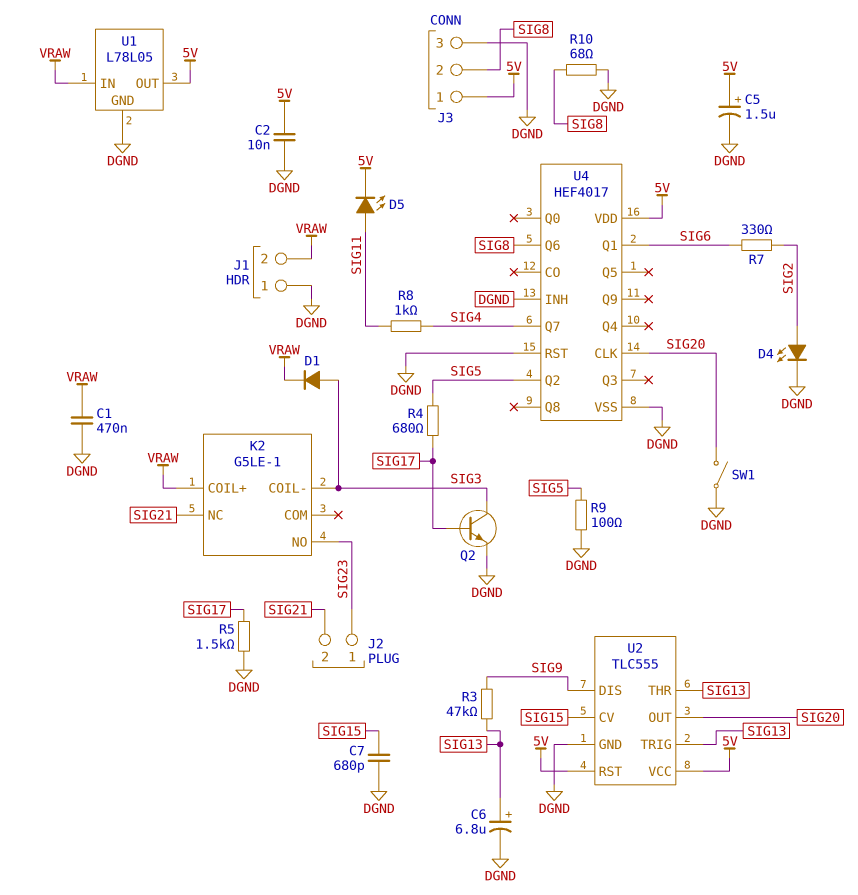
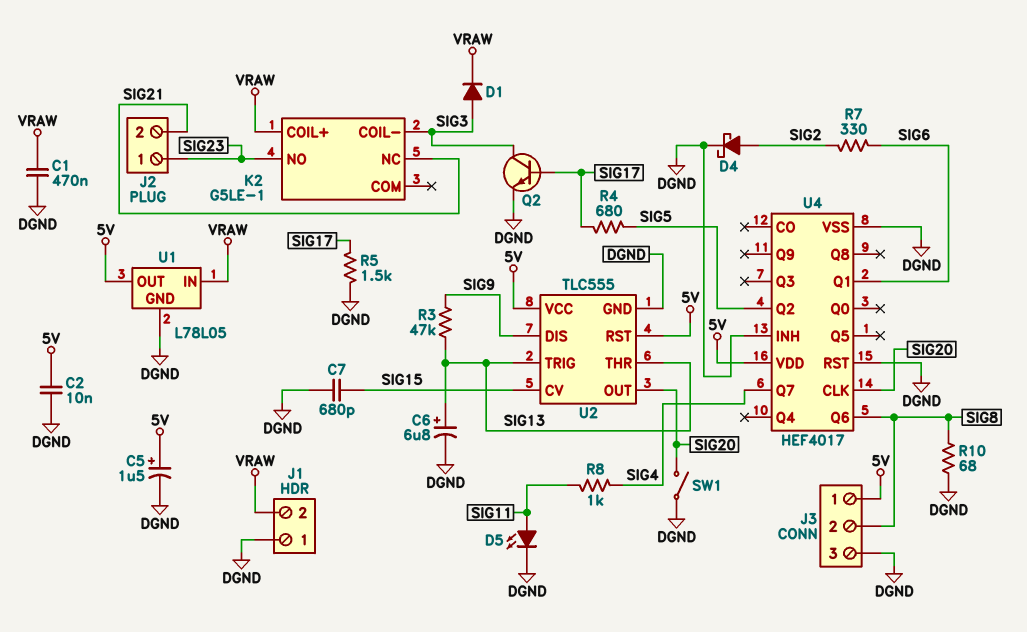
D4: LED (A SIG2, K DGND) -> schottky (A SIG2, K DGND)
D5: LED (A SIG11, K 5V) -> LED (A SIG11, K DGND)
R9: 100 (DGND, SIG5) -> none

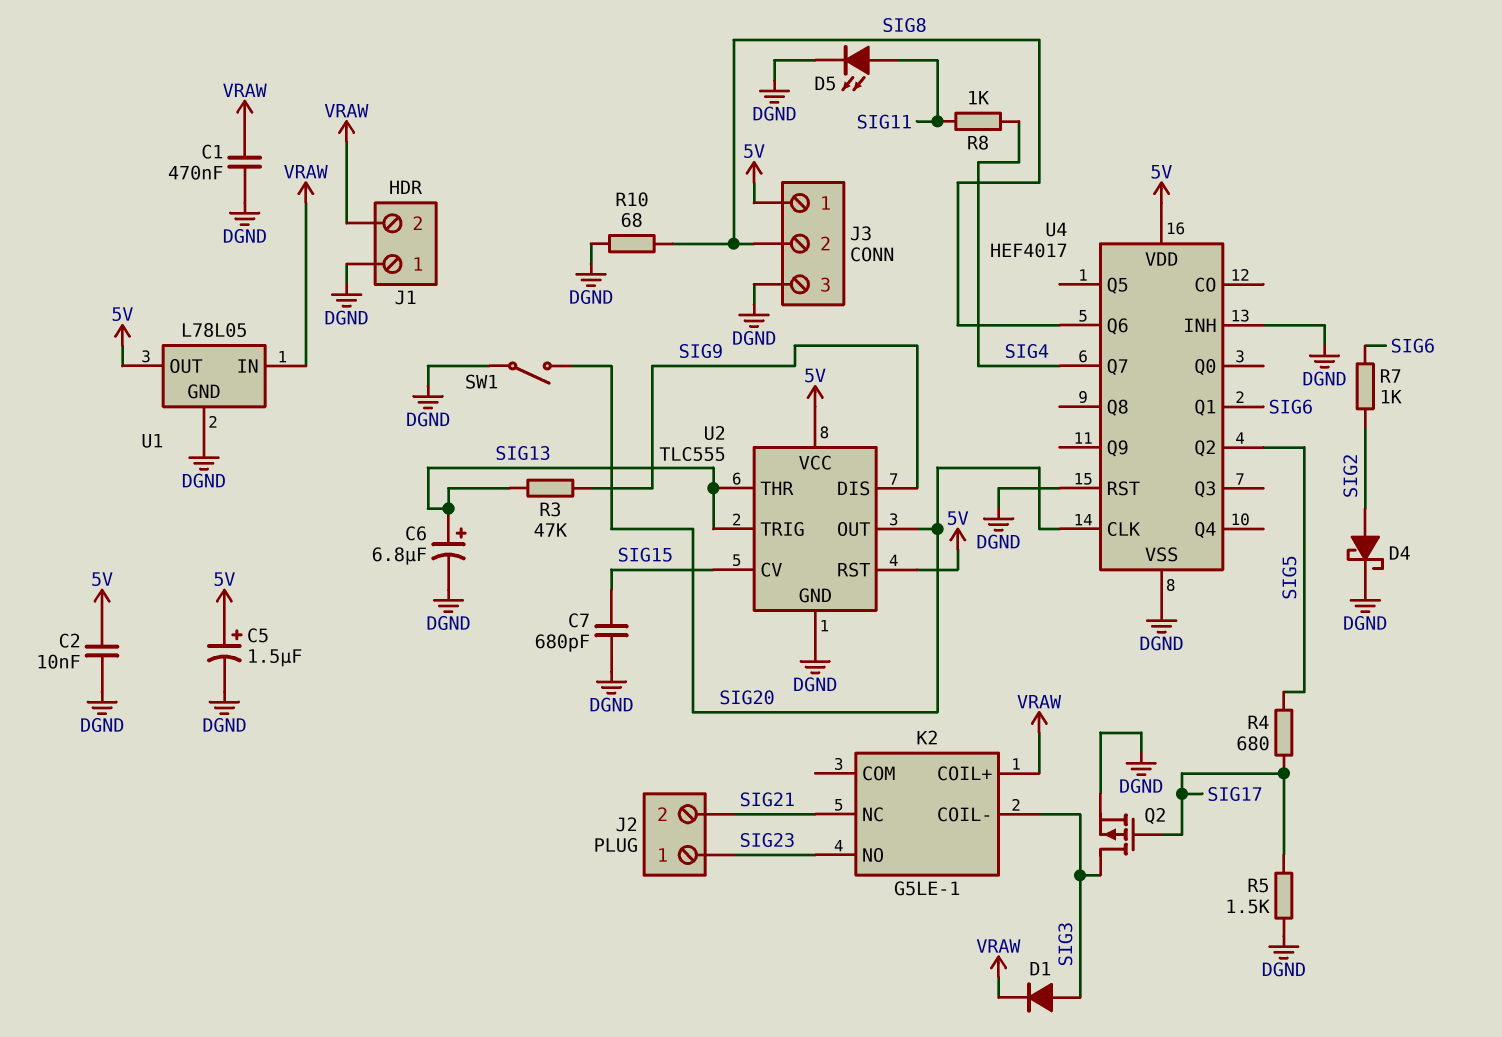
Q2: NPN (B SIG17, C SIG3, E DGND) -> PMOS (G SIG17, D SIG3, S DGND)
R7: 330 (SIG2, SIG6) -> 1k (SIG2, SIG6)

